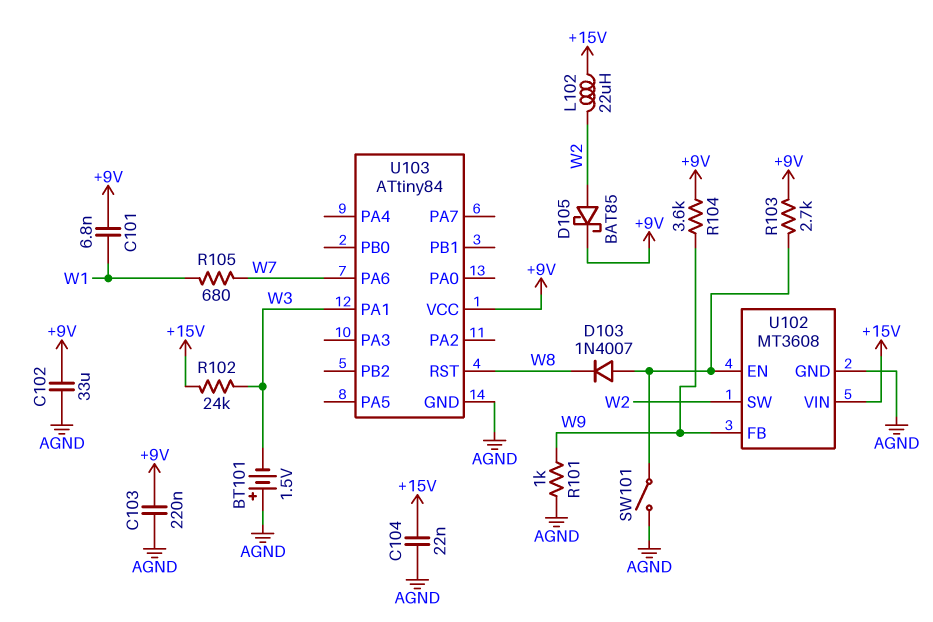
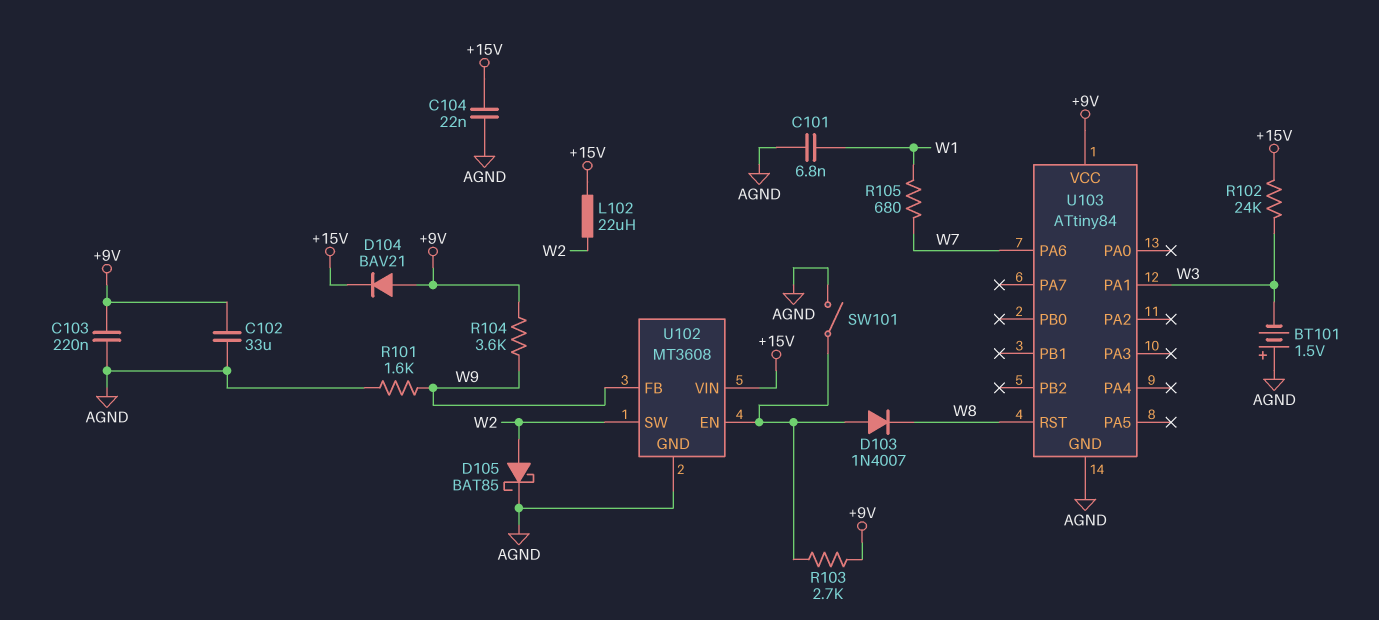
C101: 6.8nF (+9V, W1) -> 6.8nF (AGND, W1)
D104: none -> diode BAV21 (A +9V, K +15V)
D105: schottky BAT85 (A W2, K +9V) -> schottky BAT85 (A W2, K AGND)
R101: 1k (AGND, W9) -> 1.6k (AGND, W9)

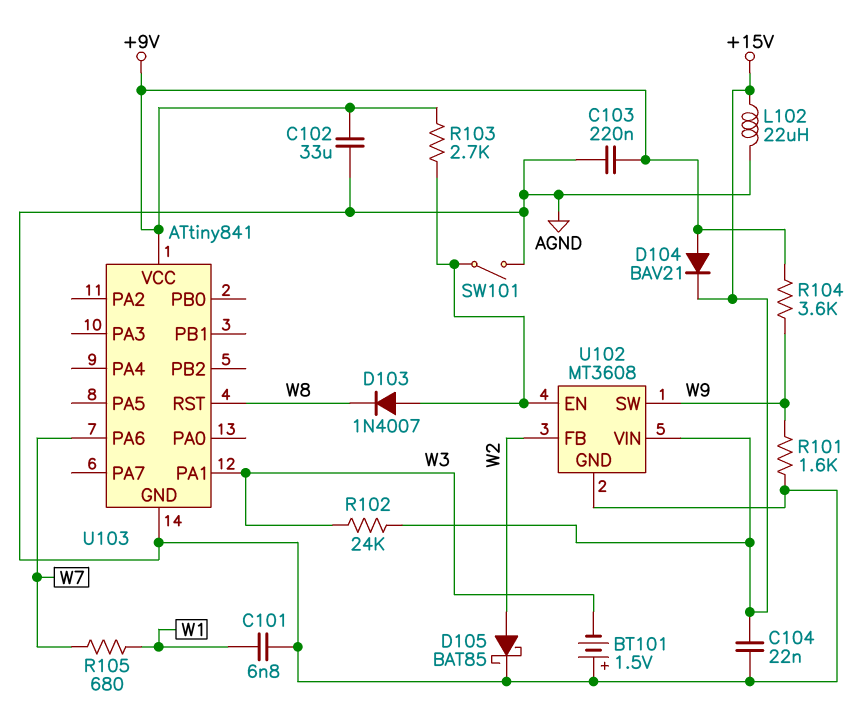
L102: 22uH (+15V, W2) -> 22uH (+15V, AGND)
U102 pin FB: W9 -> W2
U102 pin SW: W2 -> W9
U103: ATtiny84 -> ATtiny841

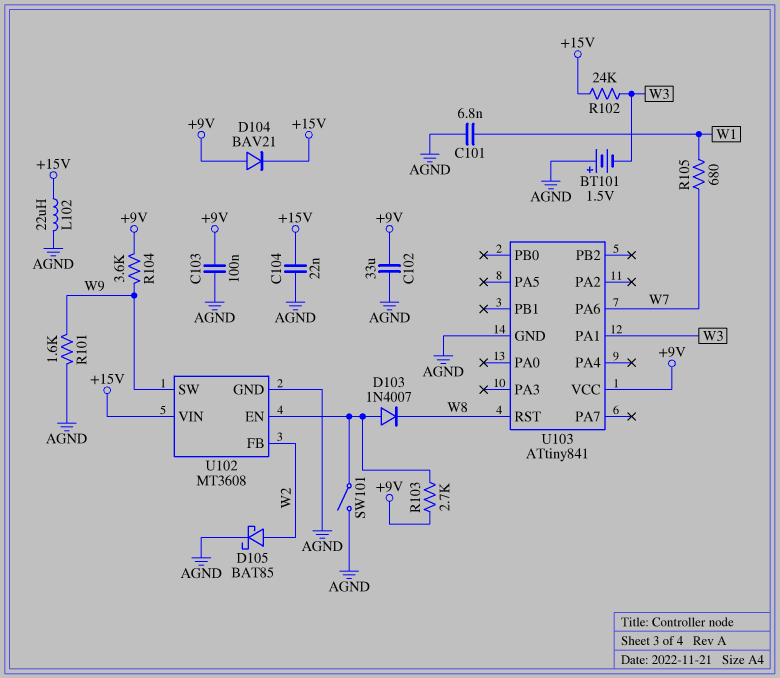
C103: 220nF (+9V, AGND) -> 100nF (+9V, AGND)

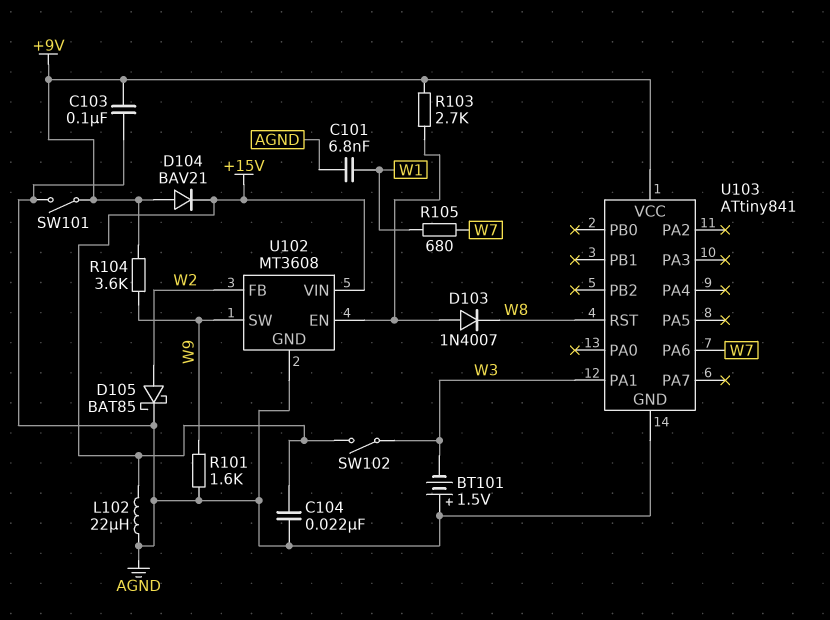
C102: 33uF (+9V, AGND) -> none
R102: 24k (+15V, W3) -> none
SW101: switch (AGND, U102/EN) -> switch (+9V, AGND)
SW102: none -> switch (+15V, W3)

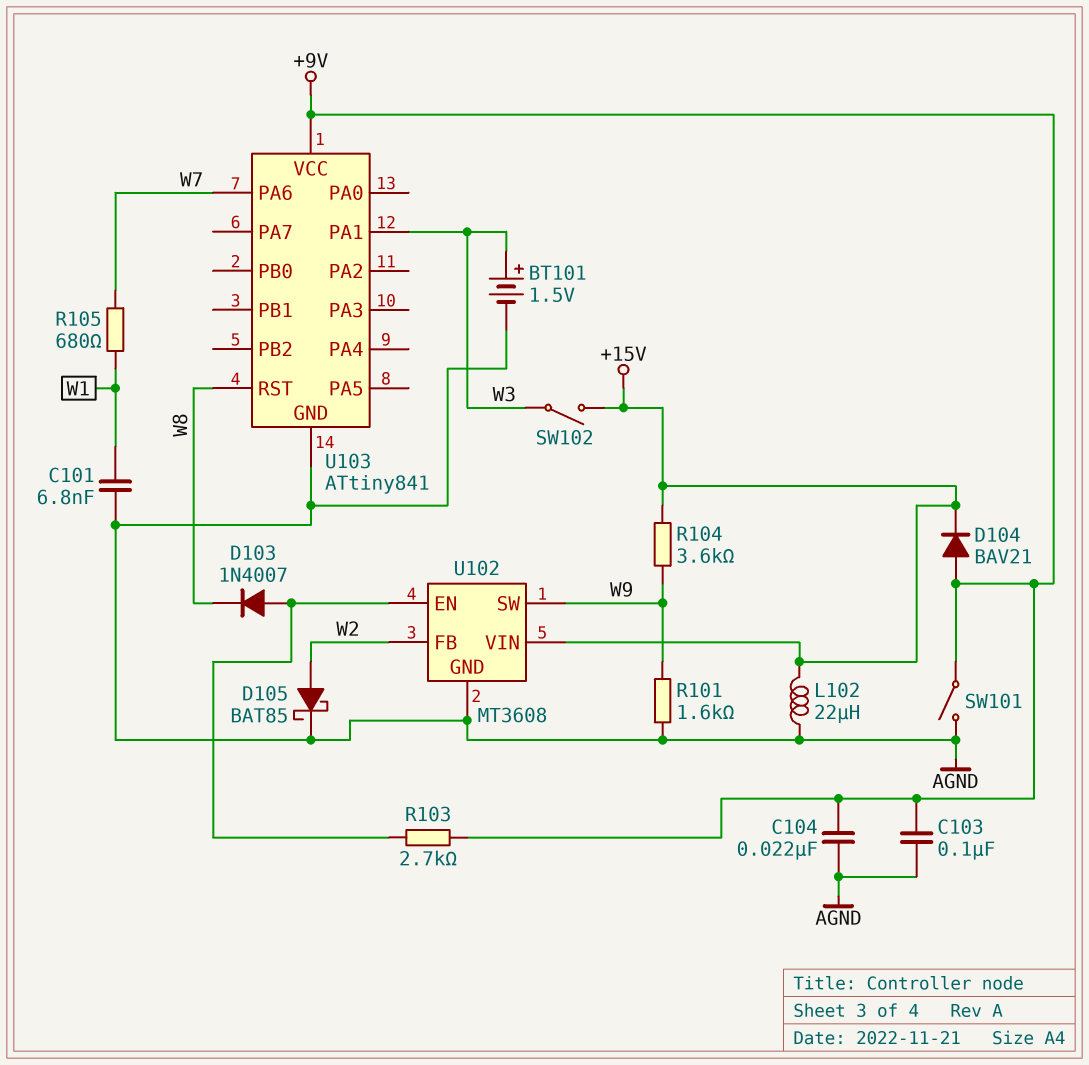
BT101: 1.5V (plus AGND, minus W3) -> 1.5V (plus W3, minus AGND)
C104: 22nF (+15V, AGND) -> 22nF (+9V, AGND)
R104: 3.6k (+9V, W9) -> 3.6k (+15V, W9)

